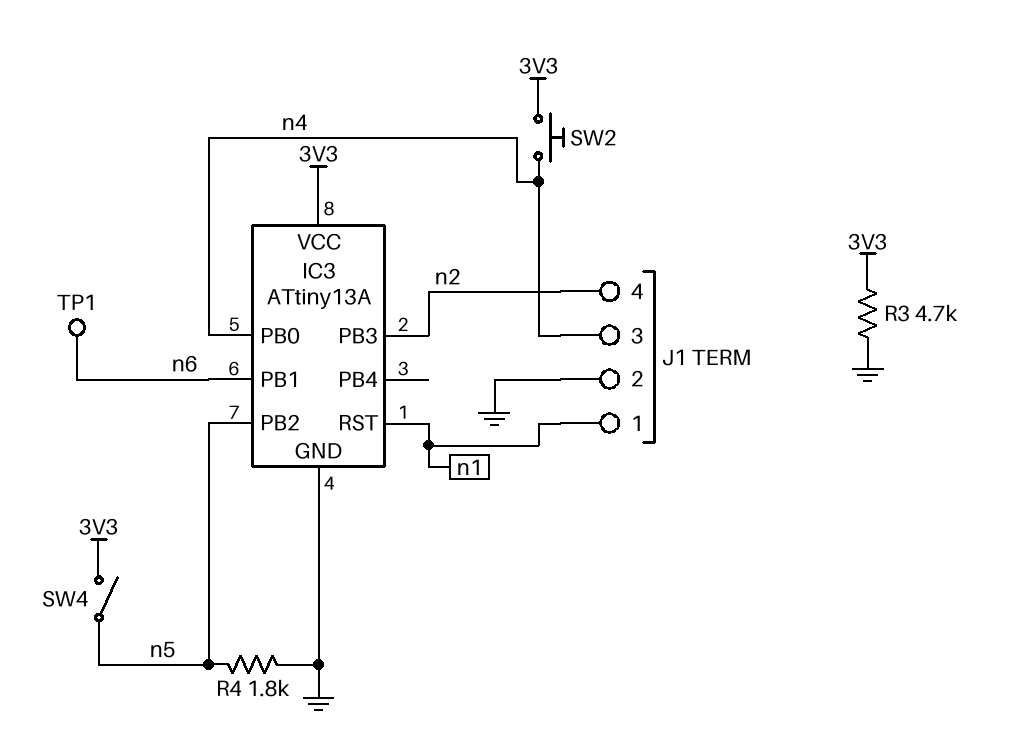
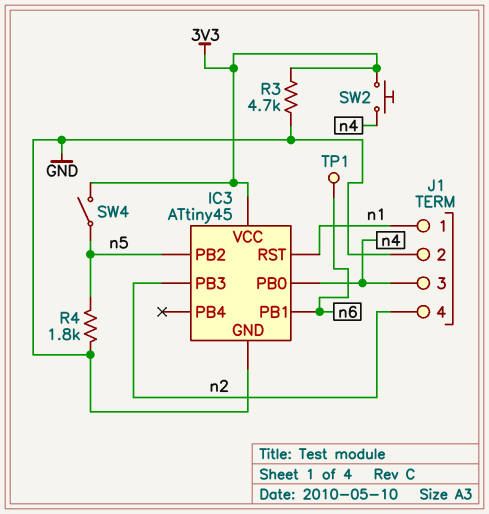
IC3: ATtiny13A -> ATtiny45

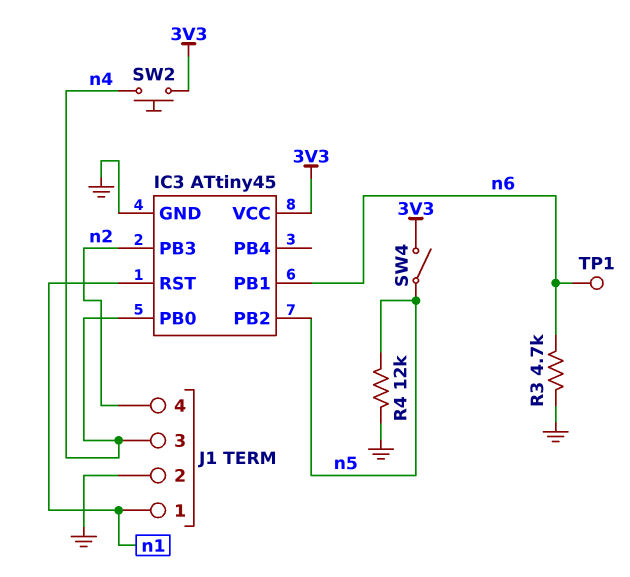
R3: 4.7k (3V3, GND) -> 4.7k (GND, n6)
R4: 1.8k (GND, n5) -> 12k (GND, n5)

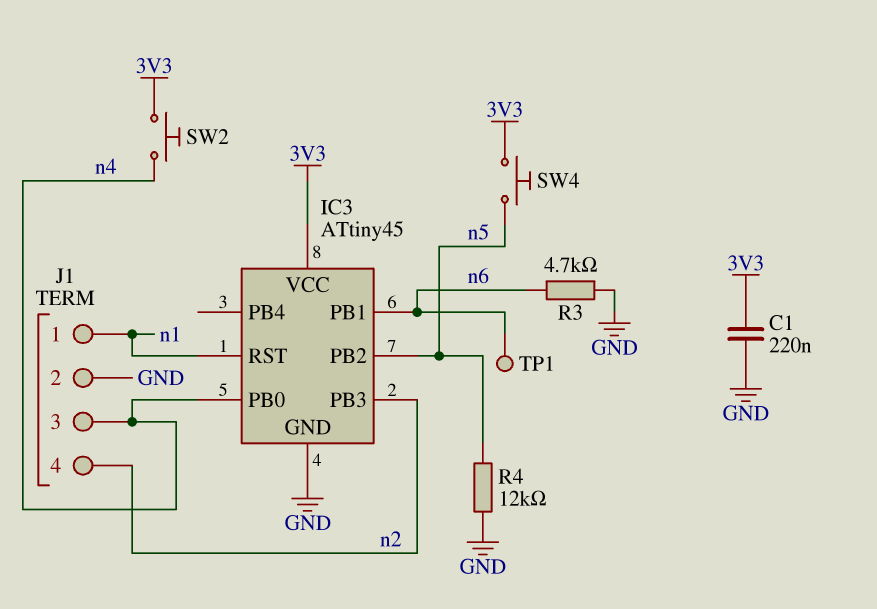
C1: none -> 220nF (3V3, GND)
SW4: switch (3V3, n5) -> button (3V3, n5)

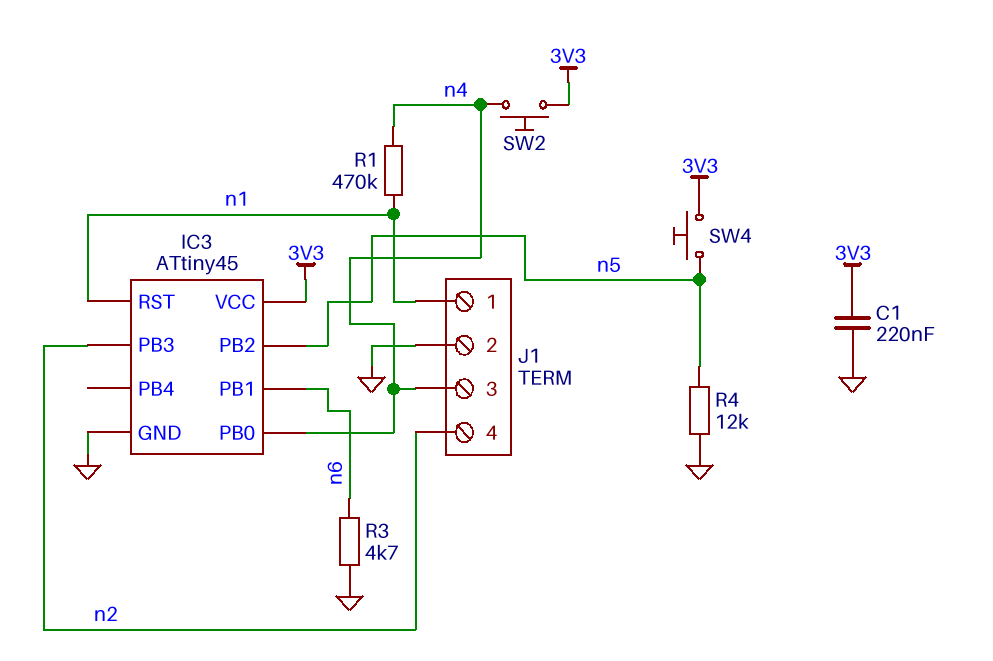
R1: none -> 470k (n1, n4)
TP1: test point (n6) -> none

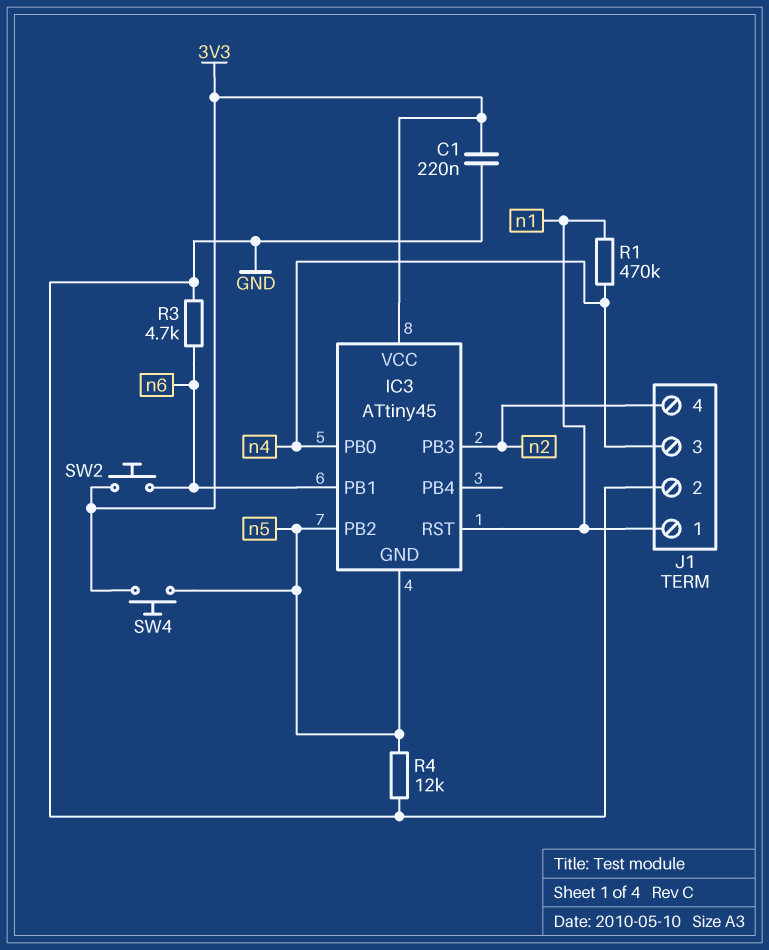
IC3 pin GND: GND -> n5
SW2: button (3V3, n4) -> button (3V3, n6)

